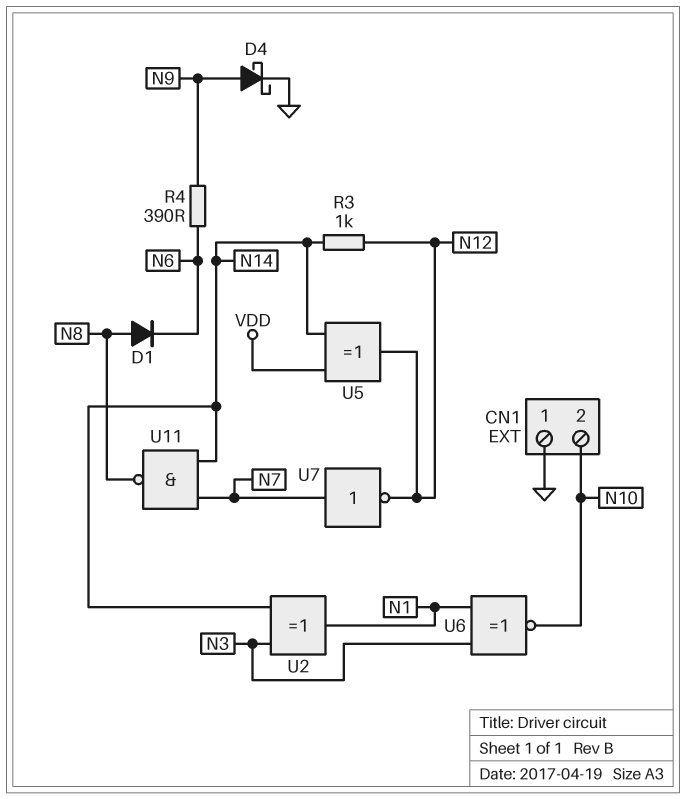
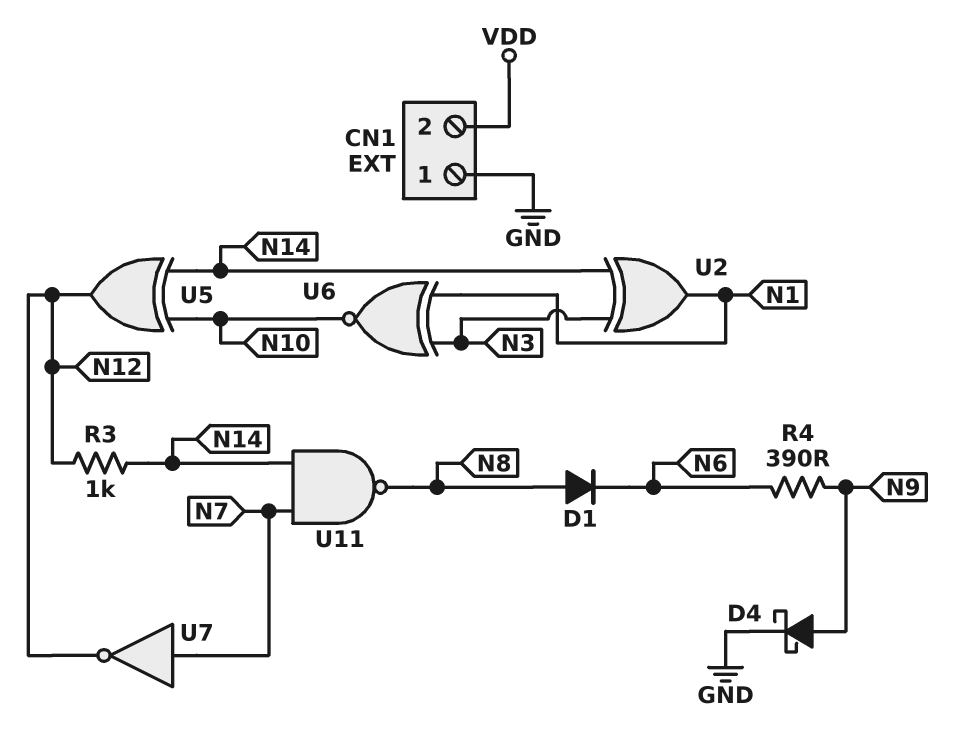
CN1 pin 2: N10 -> VDD
U5: XOR (in N14, in VDD, out N12) -> XOR (in N10, in N14, out N12)

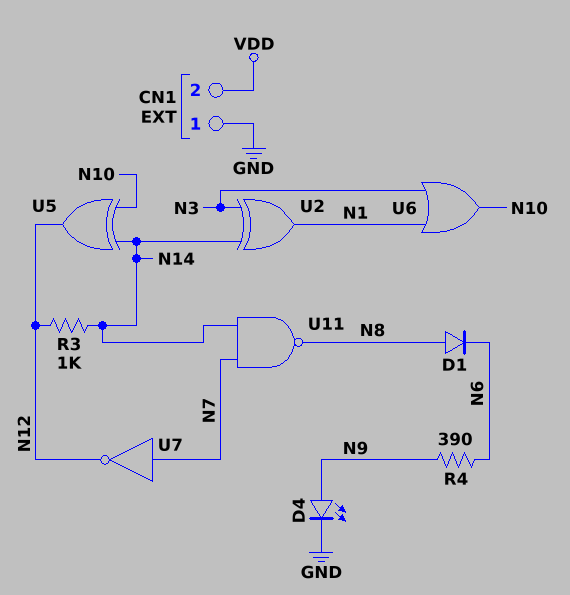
D4: schottky (A N9, K GND) -> LED (A N9, K GND)
U6: XNOR (in N1, in N3, out N10) -> OR (in N1, in N3, out N10)

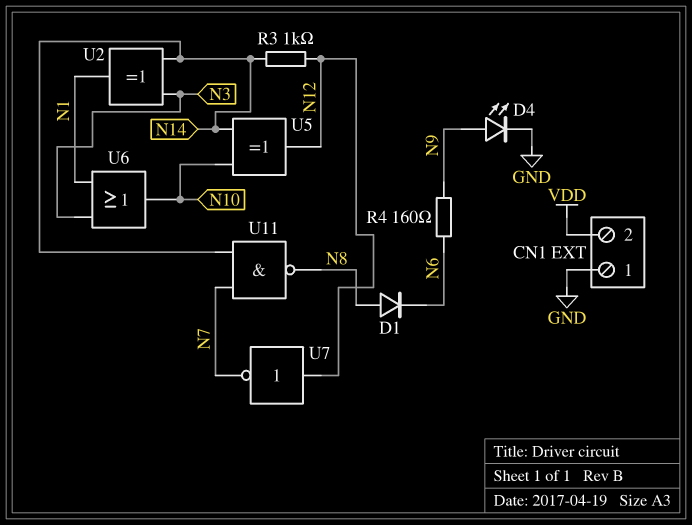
R4: 390 (N6, N9) -> 160 (N6, N9)
U7: NOT (in N7, out N12) -> NOT (in N12, out N7)

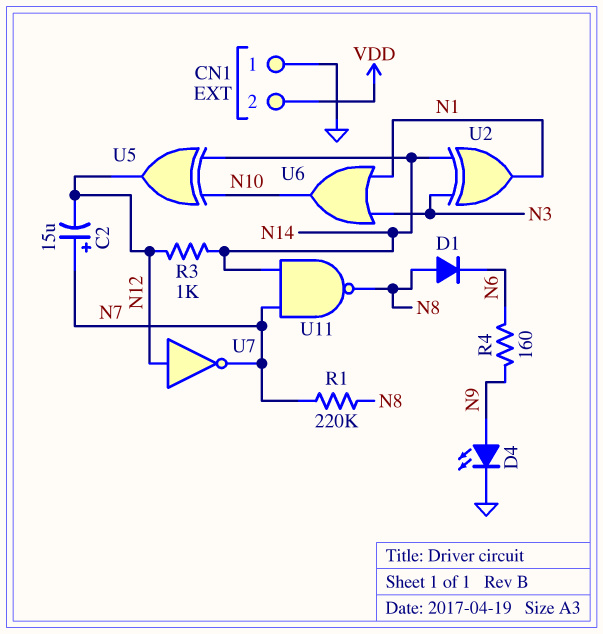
C2: none -> 15uF (plus N7, minus N12)
R1: none -> 220k (N7, N8)

